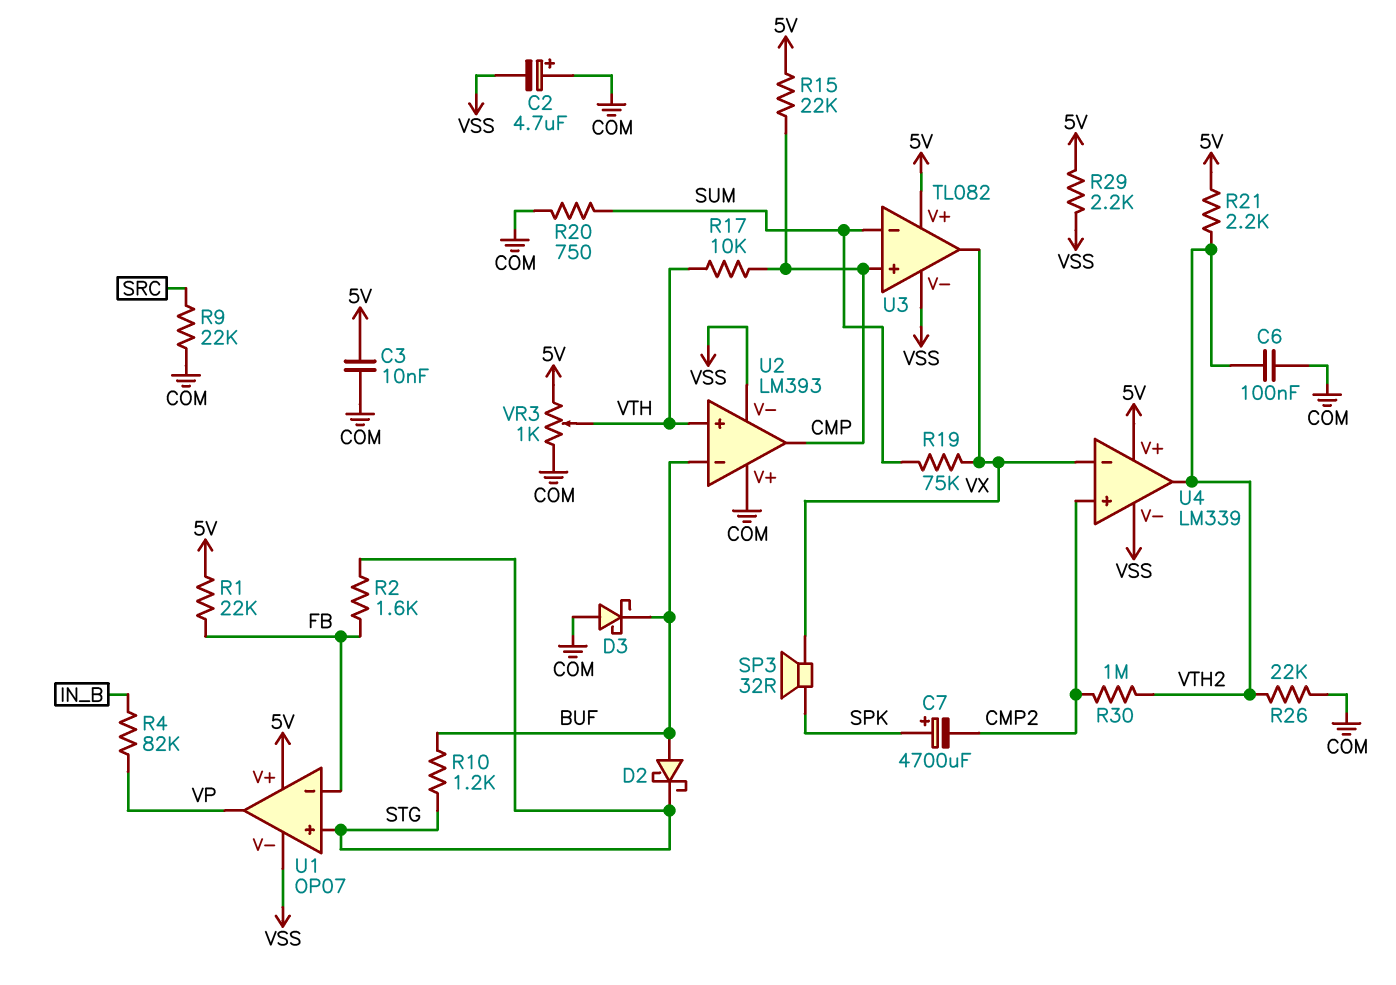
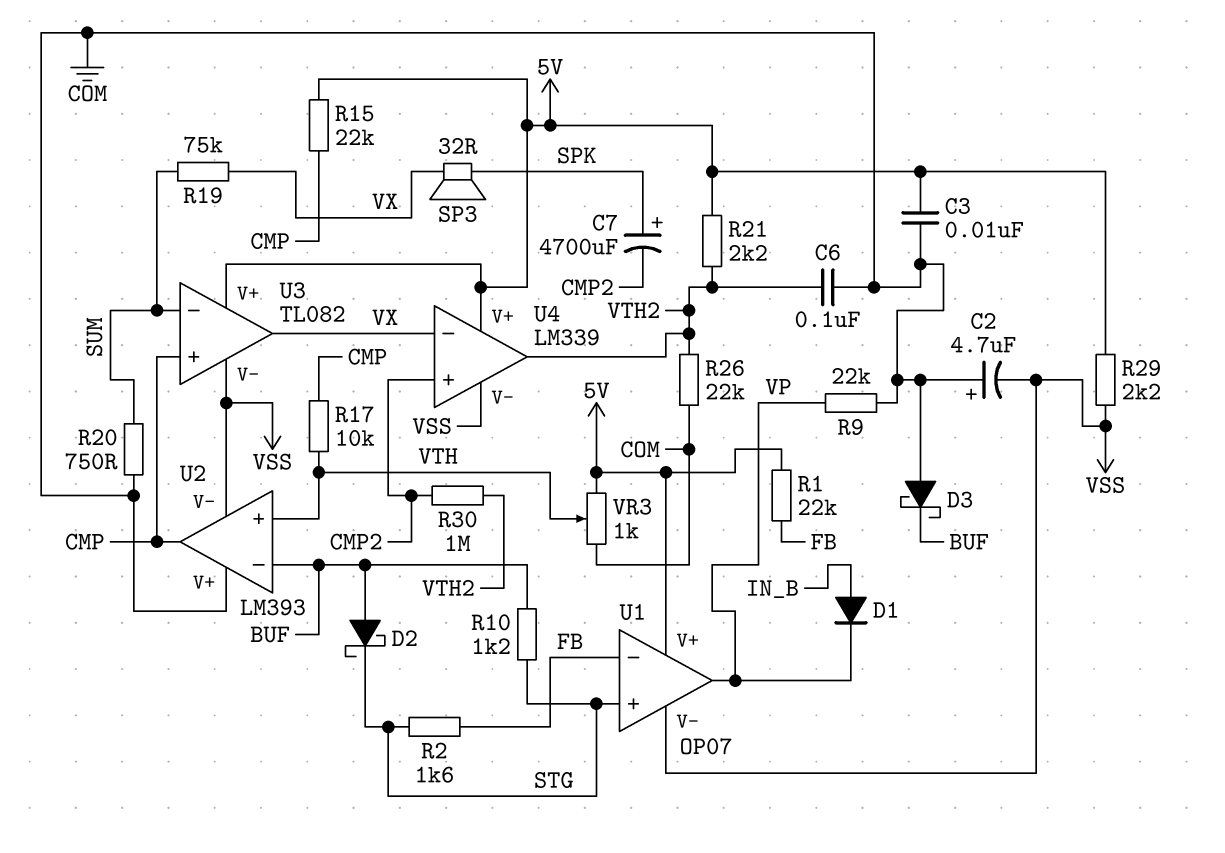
D1: none -> diode (A IN_B, K VP)
R4: 82k (IN_B, VP) -> none
R9: 22k (COM, SRC) -> 22k (COM, VP)

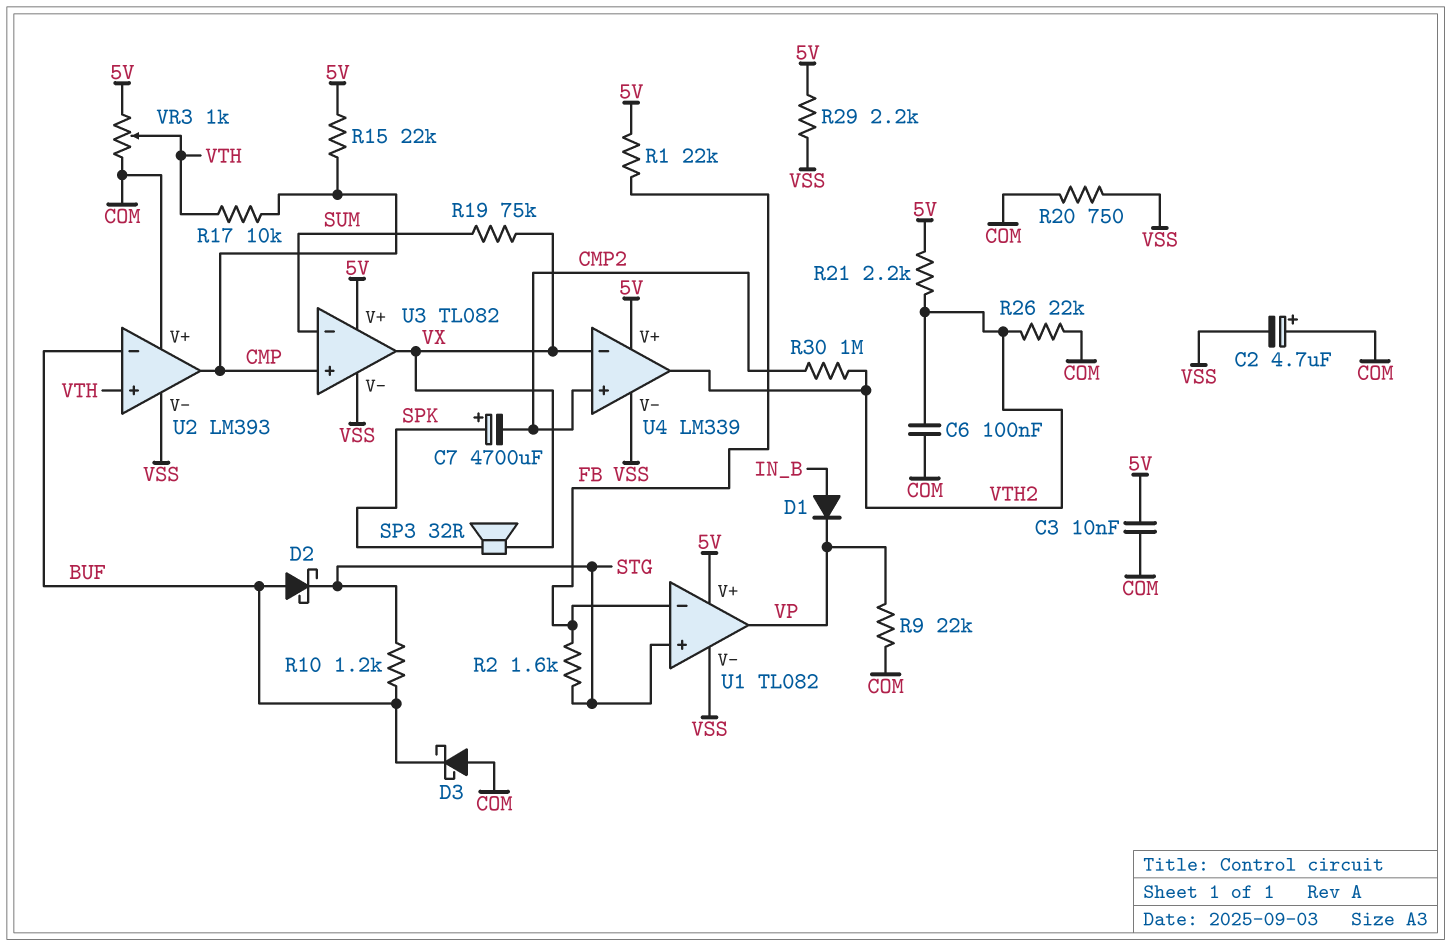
R20: 750 (COM, SUM) -> 750 (COM, VSS)
U1: OP07 -> TL082

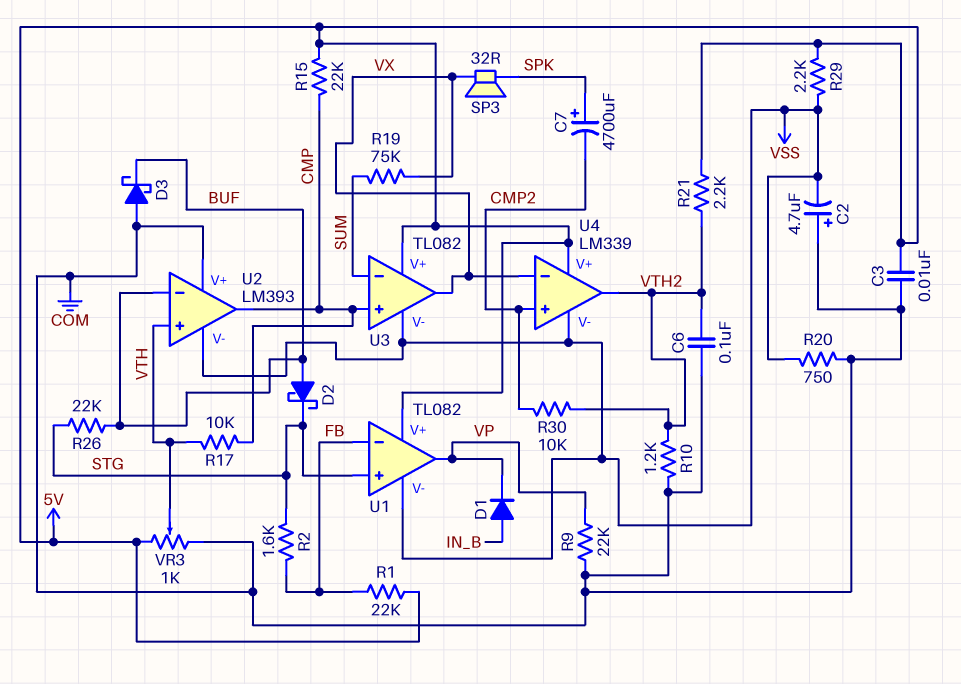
R10: 1.2k (BUF, STG) -> 1.2k (COM, VTH2)
R26: 22k (COM, VTH2) -> 22k (BUF, STG)
R30: 1M (CMP2, VTH2) -> 10k (CMP2, VTH2)

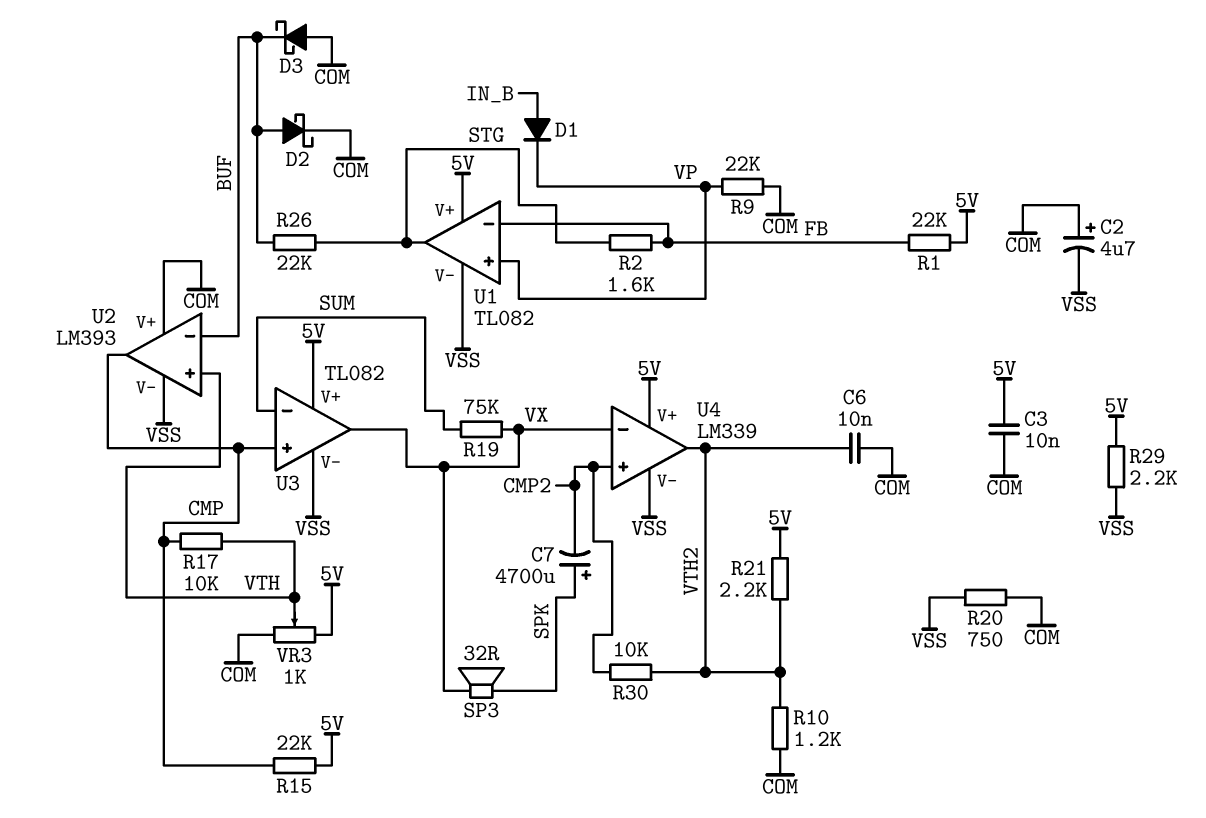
C6: 100nF (COM, VTH2) -> 10nF (COM, VTH2)
D2: schottky (A BUF, K STG) -> schottky (A BUF, K COM)
U1 pin in+: STG -> VP
U1 pin out: VP -> STG

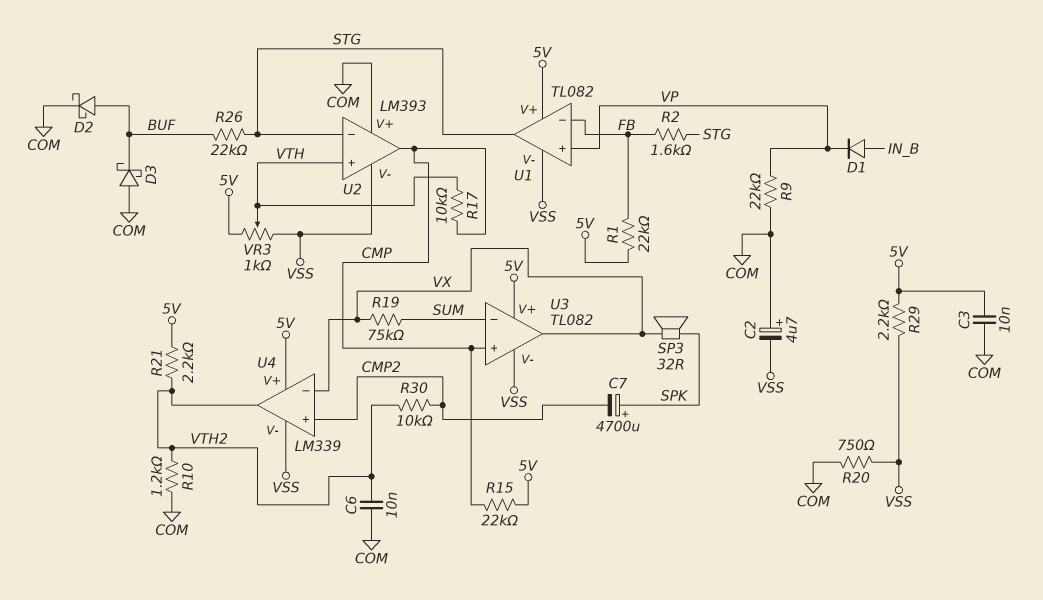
U2 pin in-: BUF -> STG
VR3: 1k (5V, COM, wiper VTH) -> 1k (5V, VSS, wiper VTH)

